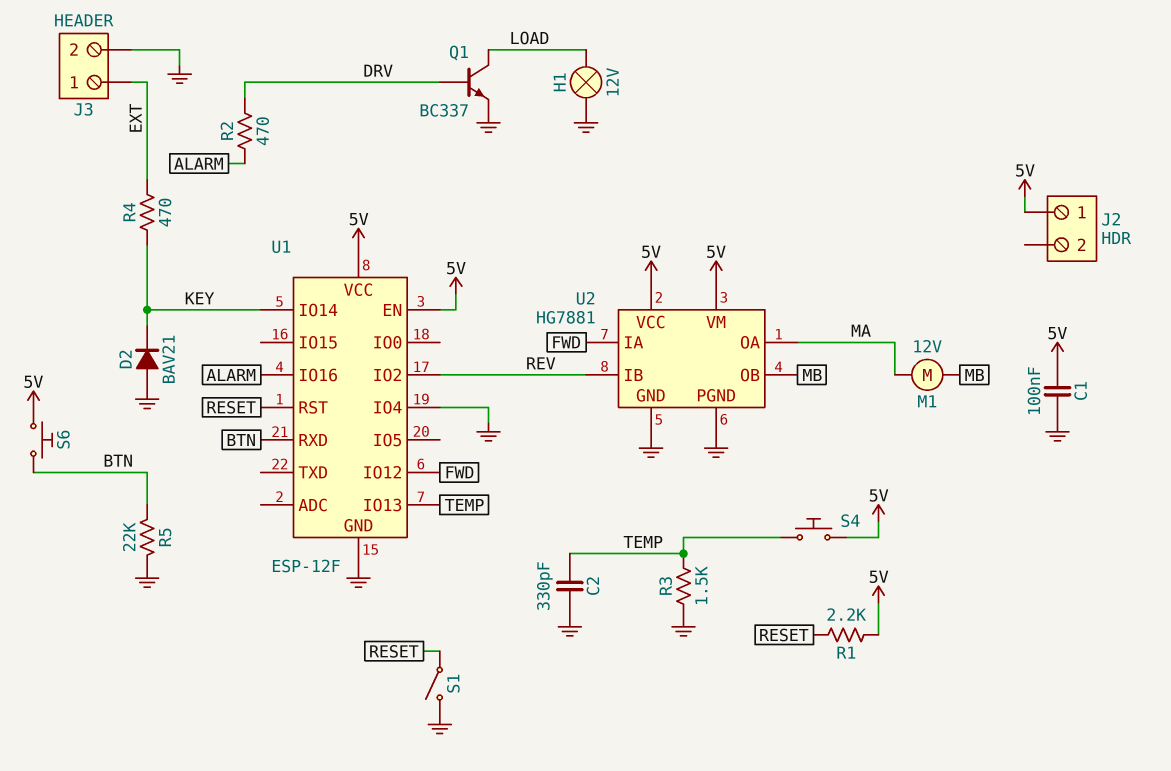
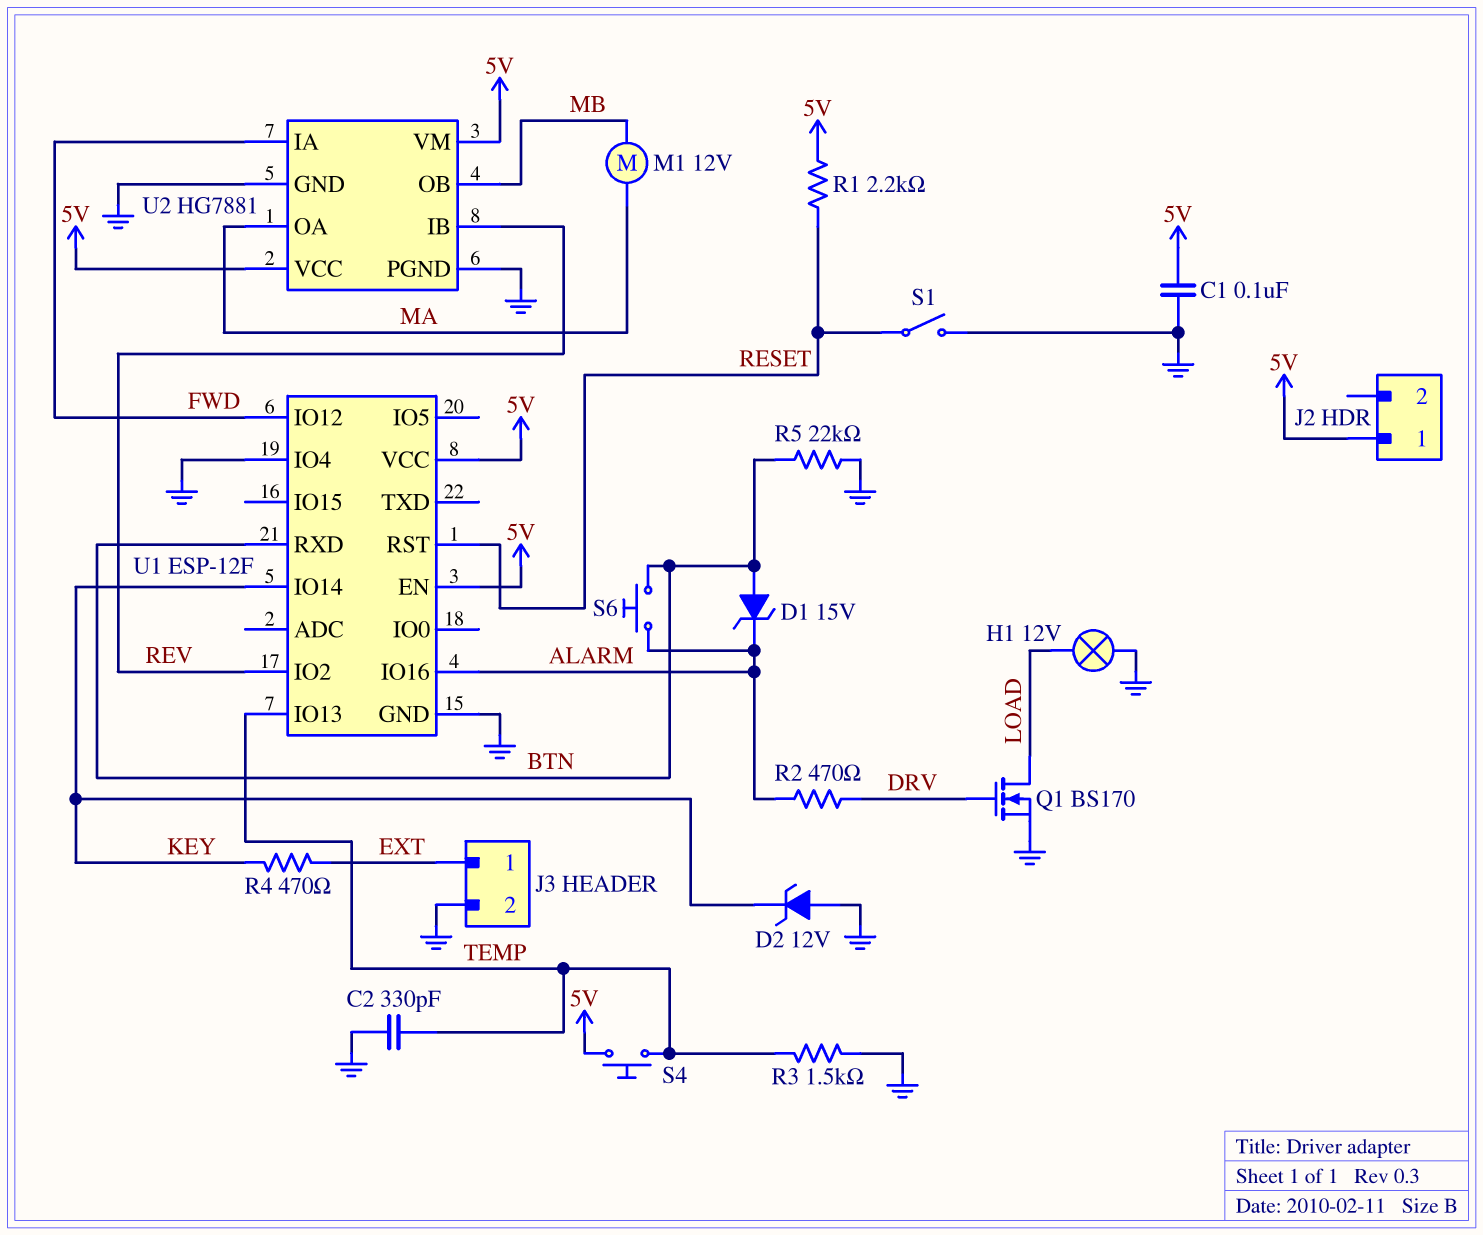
D1: none -> zener 15V (A BTN, K ALARM)
D2: diode BAV21 (A GND, K KEY) -> zener 12V (A GND, K KEY)
Q1: NPN BC337 (B DRV, C LOAD, E GND) -> NMOS BS170 (G DRV, D LOAD, S GND)
S6: button (5V, BTN) -> button (ALARM, BTN)

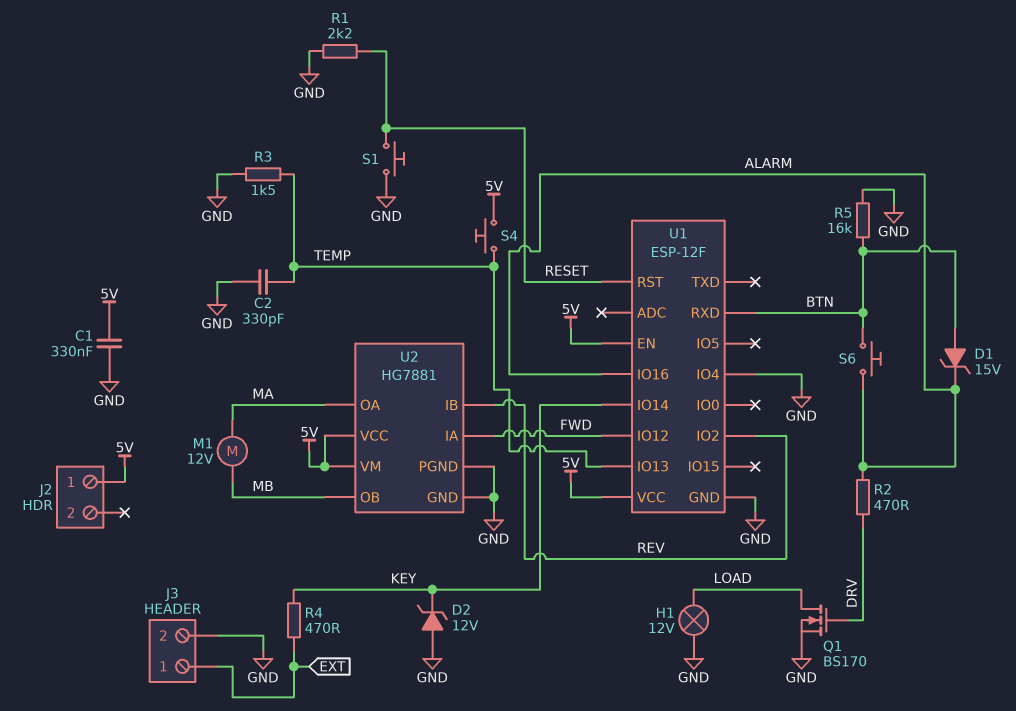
C1: 100nF (5V, GND) -> 330nF (5V, GND)
R1: 2.2k (5V, RESET) -> 2.2k (GND, RESET)
R5: 22k (BTN, GND) -> 16k (BTN, GND)
S1: switch (GND, RESET) -> button (GND, RESET)

